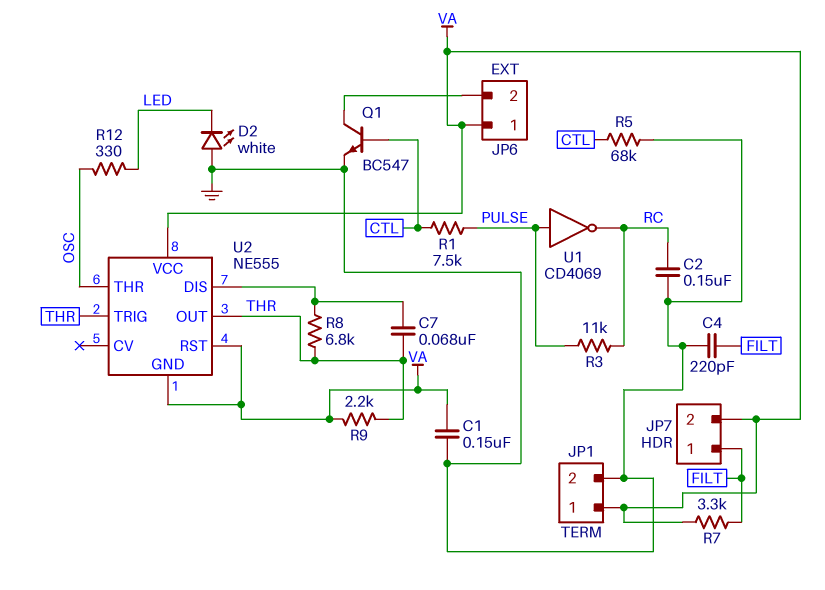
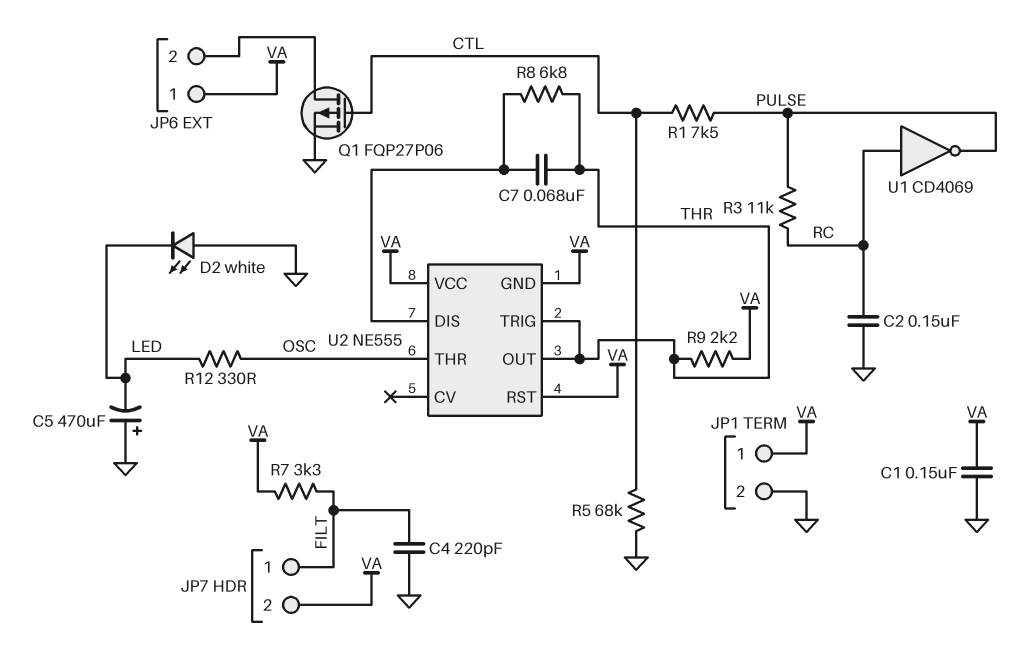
C5: none -> 470uF (plus GND, minus LED)
Q1: NPN BC547 (B CTL, C JP6/2, E GND) -> PMOS FQP27P06 (G CTL, D JP6/2, S GND)
U1: NOT CD4069 (in PULSE, out RC) -> NOT CD4069 (in RC, out PULSE)

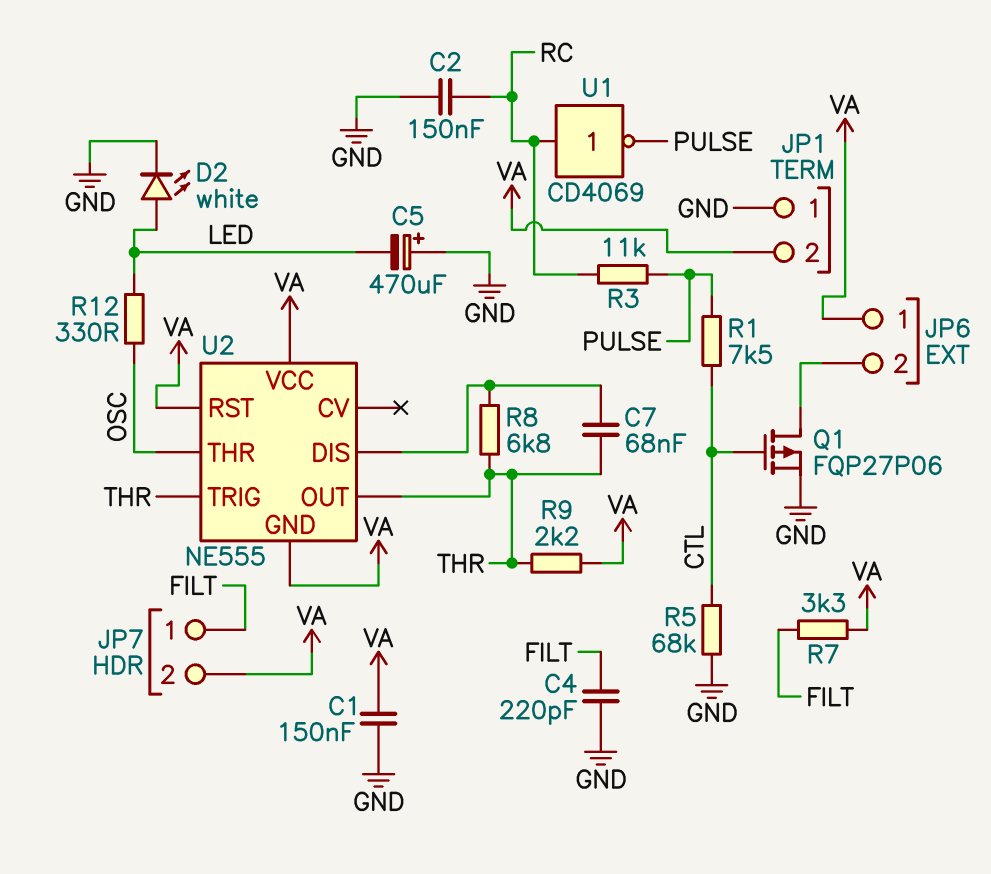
D2: LED white (A GND, K LED) -> LED white (A LED, K GND)
JP1 pin 1: VA -> GND
JP1 pin 2: GND -> VA

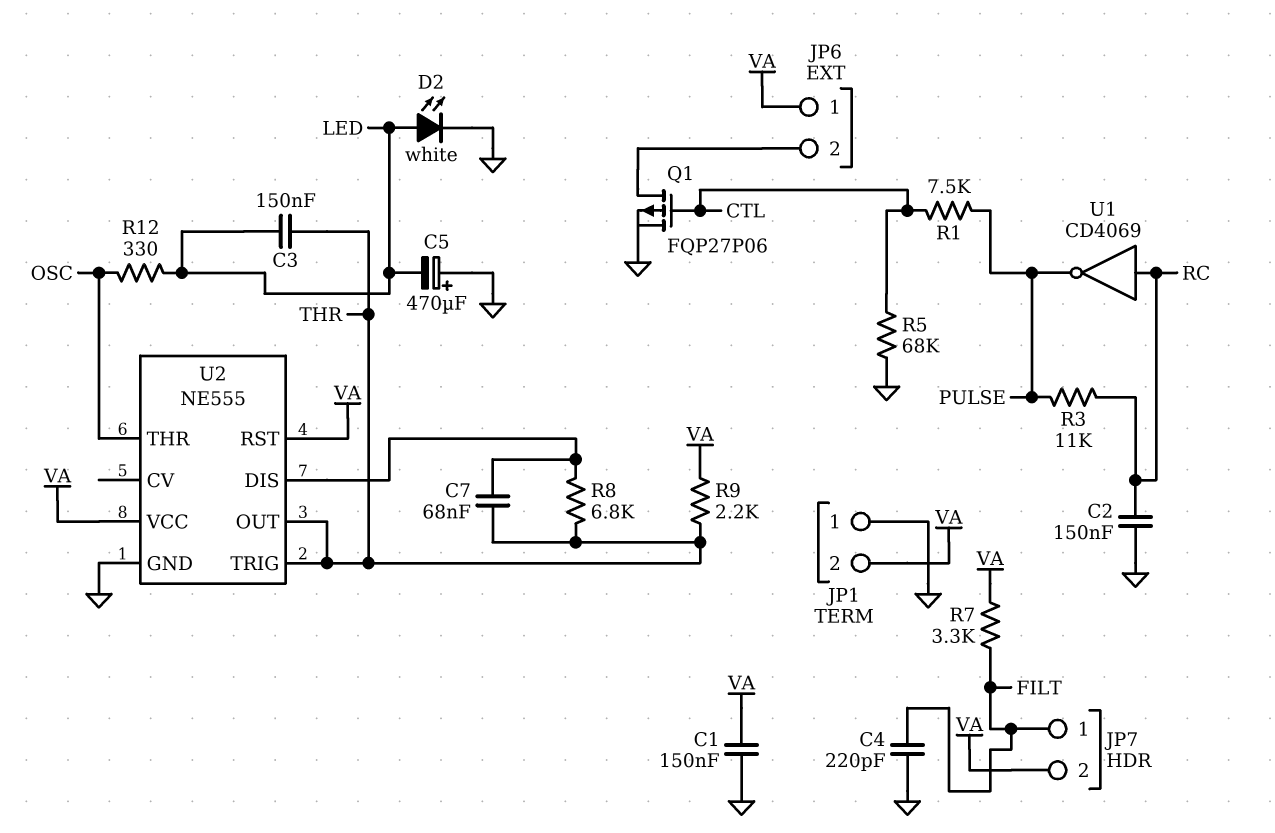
C3: none -> 150nF (LED, THR)
U2 pin GND: VA -> GND

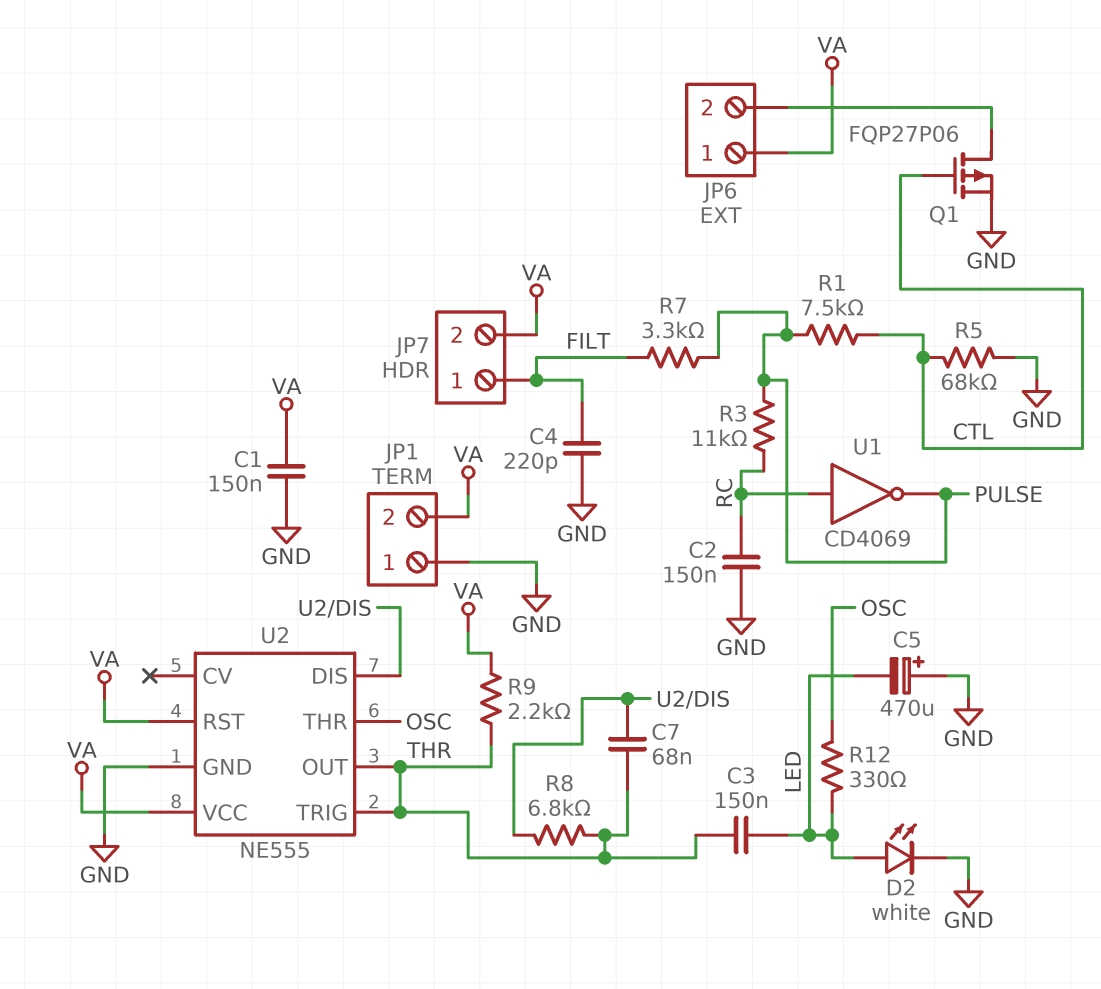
R7: 3.3k (FILT, VA) -> 3.3k (FILT, PULSE)

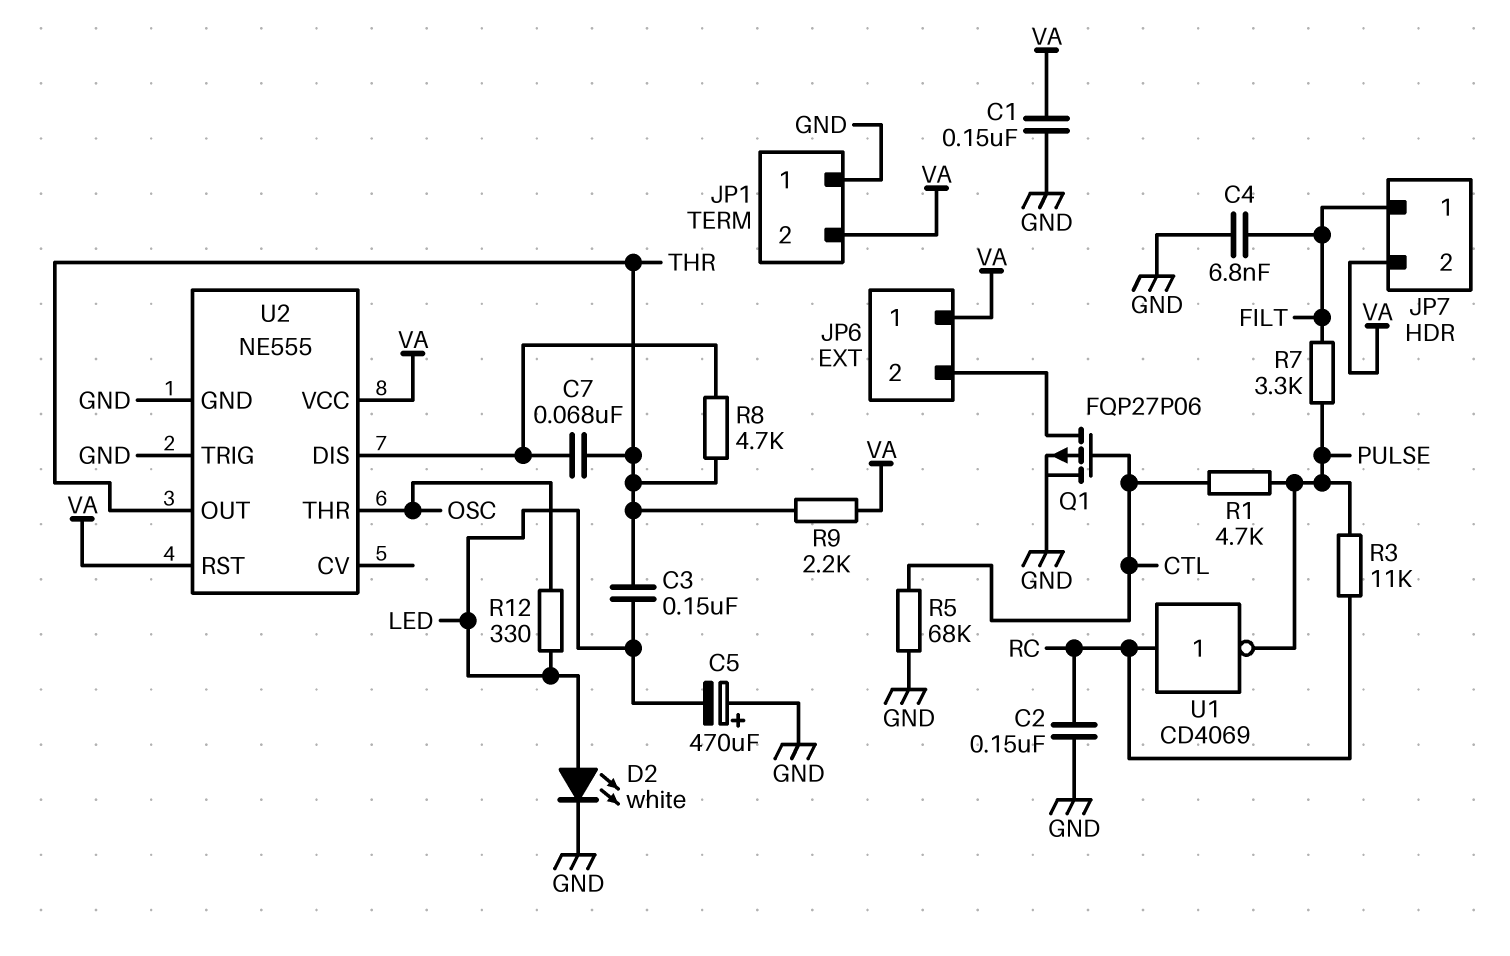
C4: 220pF (FILT, GND) -> 6.8nF (FILT, GND)
R1: 7.5k (CTL, PULSE) -> 4.7k (CTL, PULSE)
R8: 6.8k (THR, U2/DIS) -> 4.7k (THR, U2/DIS)
U2 pin TRIG: THR -> GND

